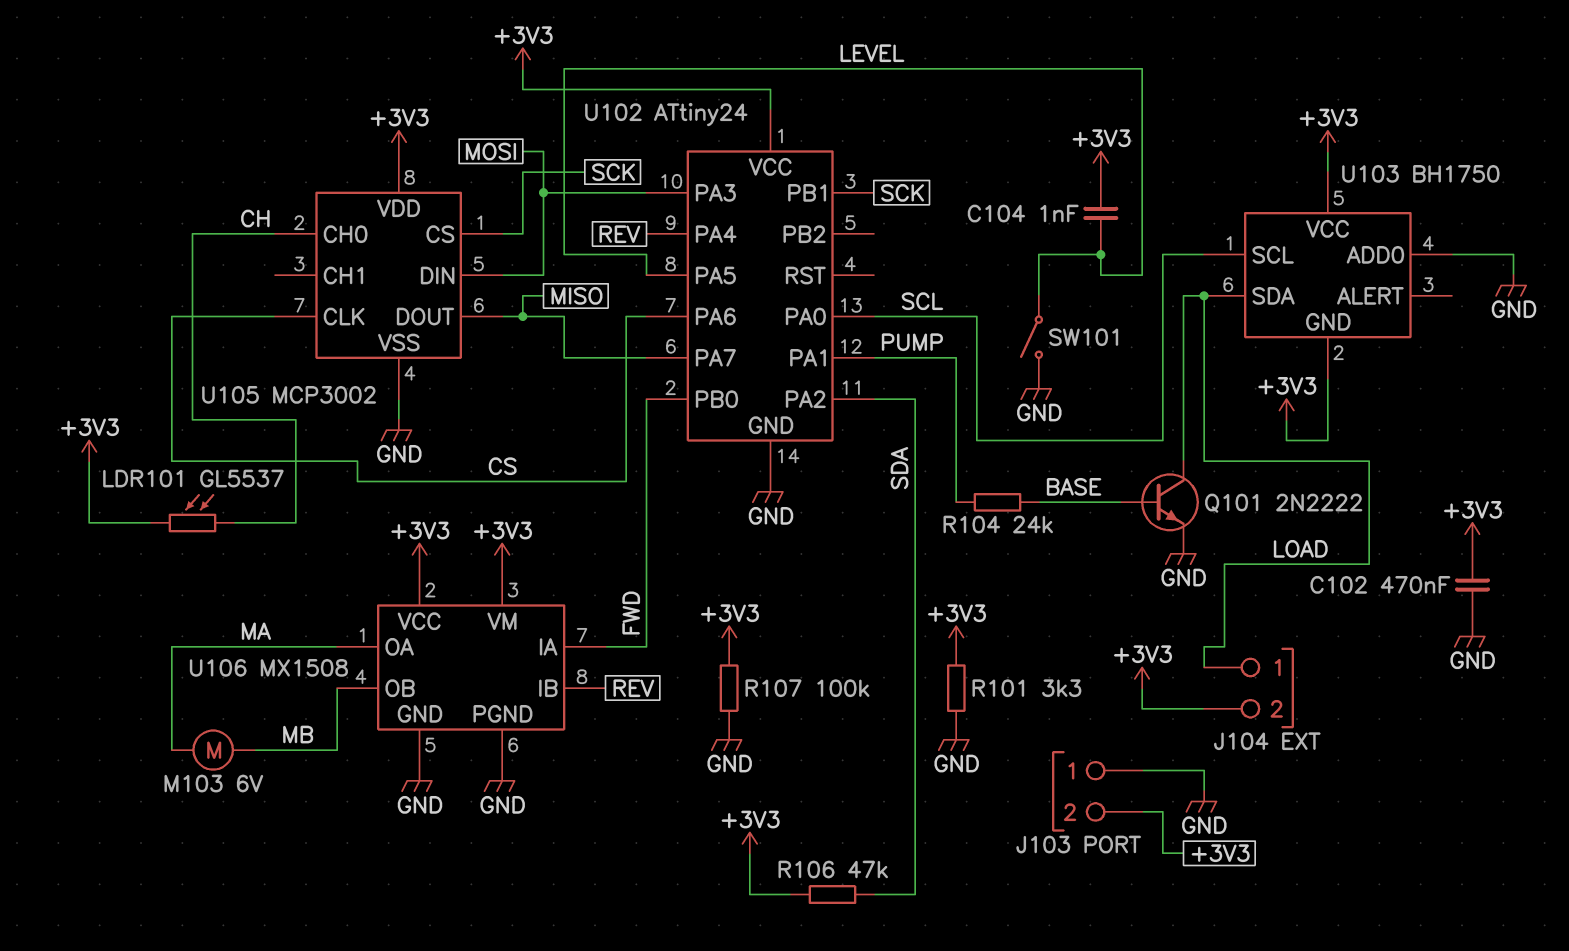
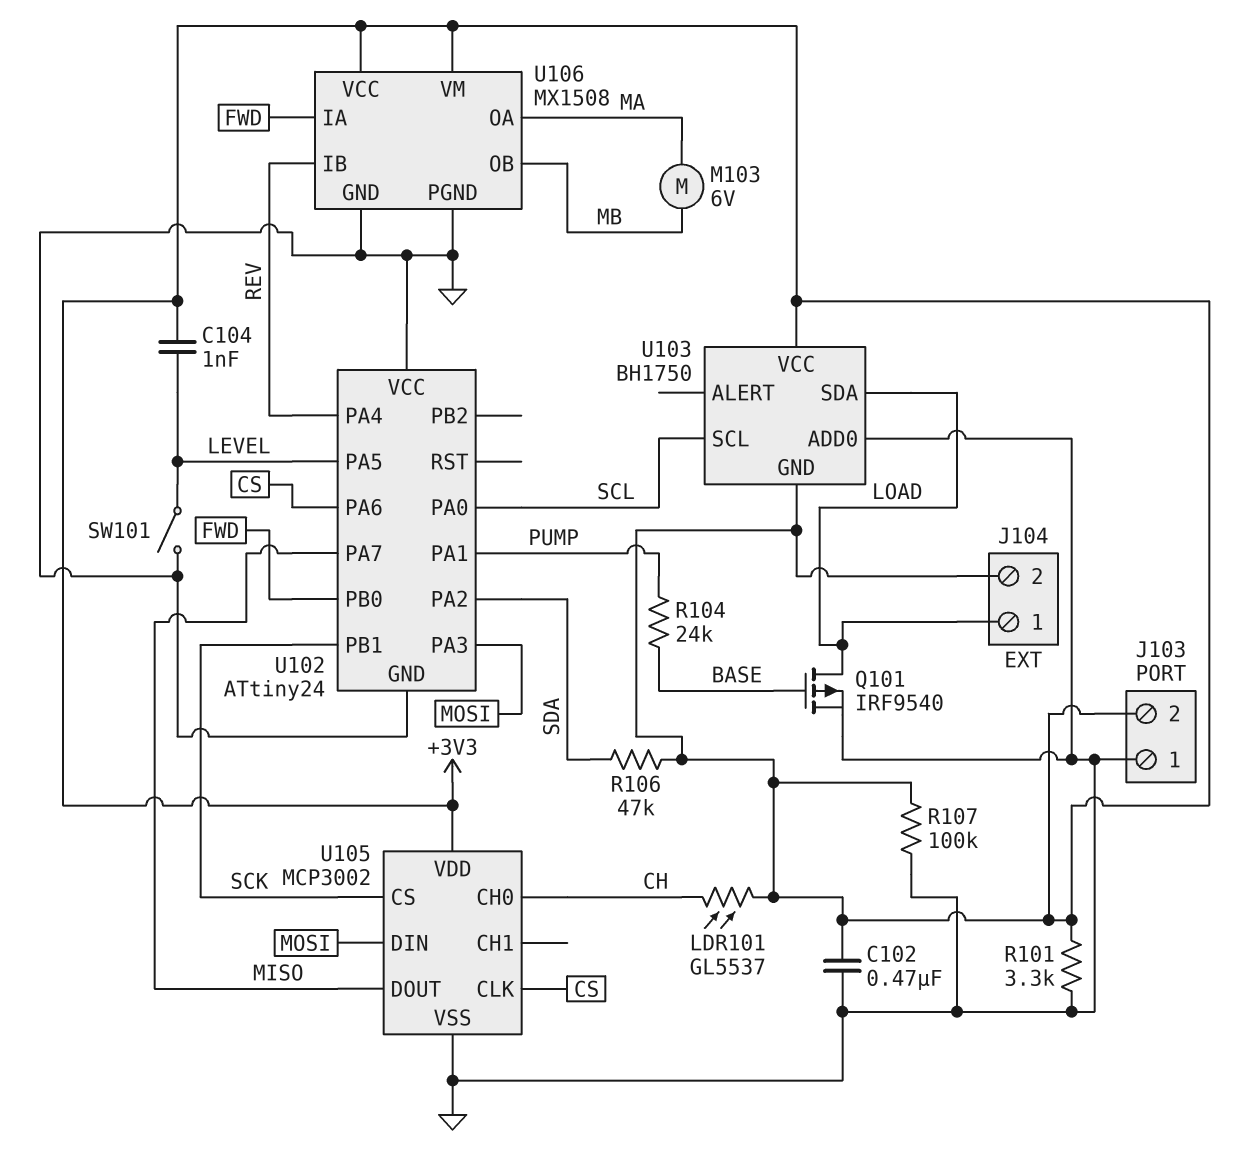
Q101: NPN 2N2222 (B BASE, C LOAD, E GND) -> PMOS IRF9540 (G BASE, D LOAD, S GND)
U102 pin VCC: +3V3 -> GND

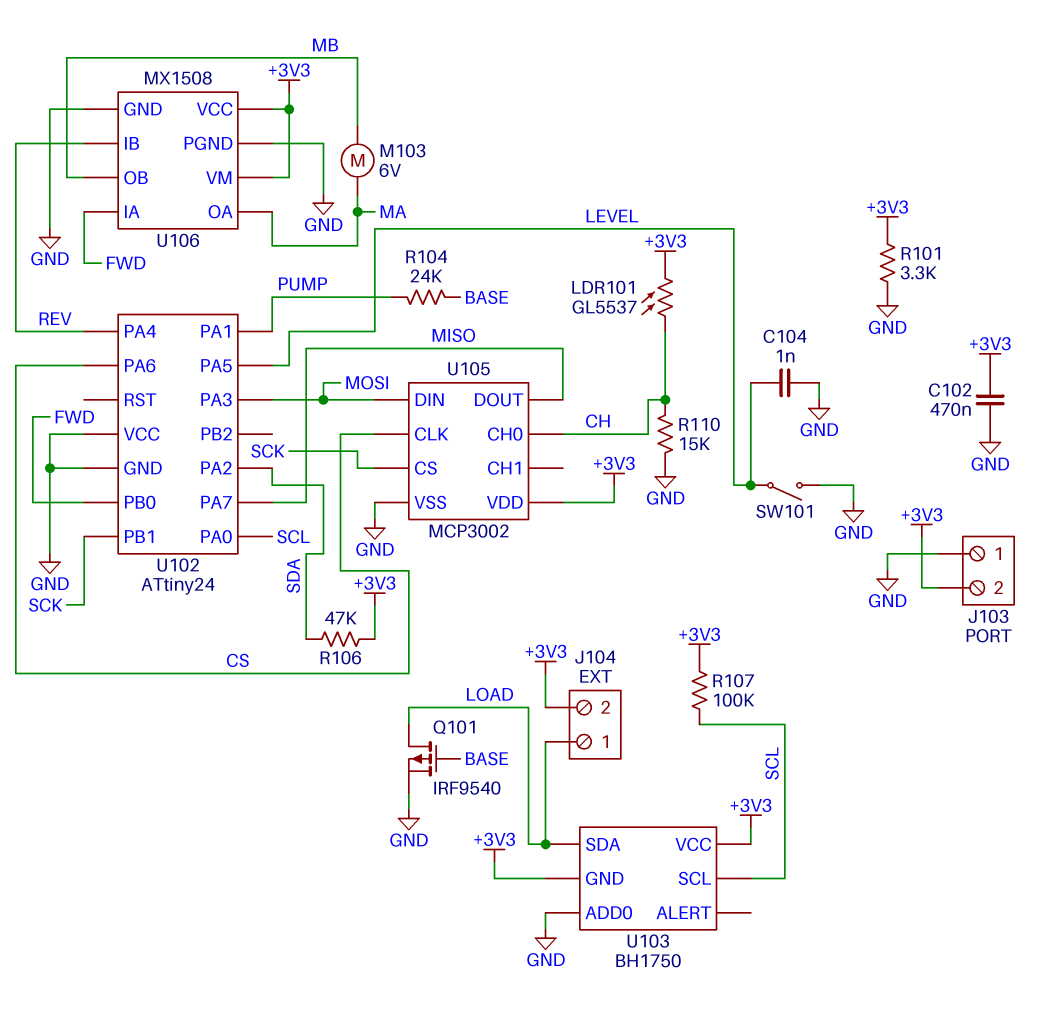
C104: 1nF (+3V3, LEVEL) -> 1nF (GND, LEVEL)
R107: 100k (+3V3, GND) -> 100k (+3V3, SCL)
R110: none -> 15k (CH, GND)

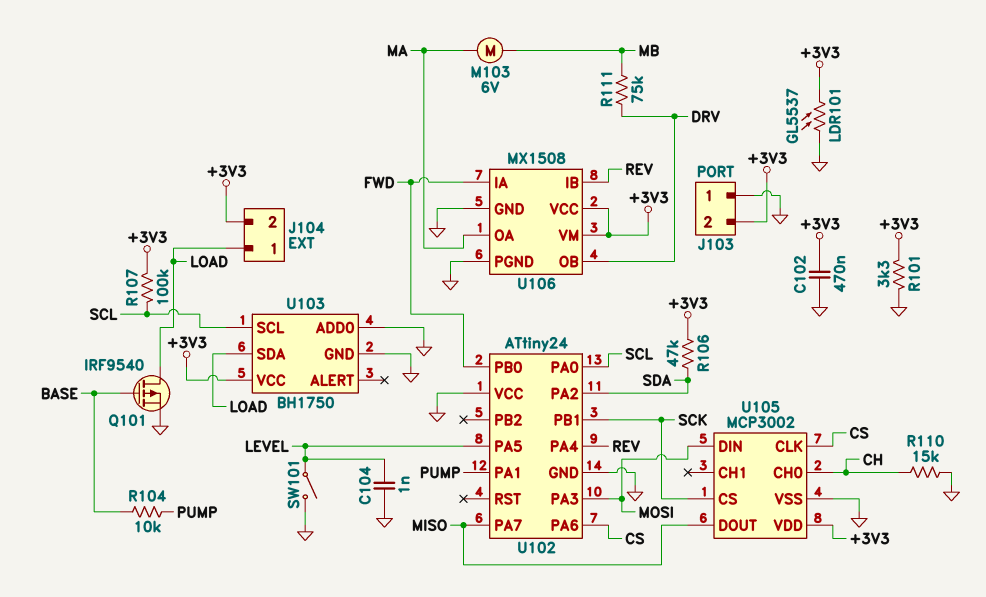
LDR101: GL5537 (+3V3, CH) -> GL5537 (+3V3, GND)
R104: 24k (BASE, PUMP) -> 10k (BASE, PUMP)
R111: none -> 75k (DRV, MB)
U103 pin GND: +3V3 -> GND
U106 pin OB: MB -> DRV

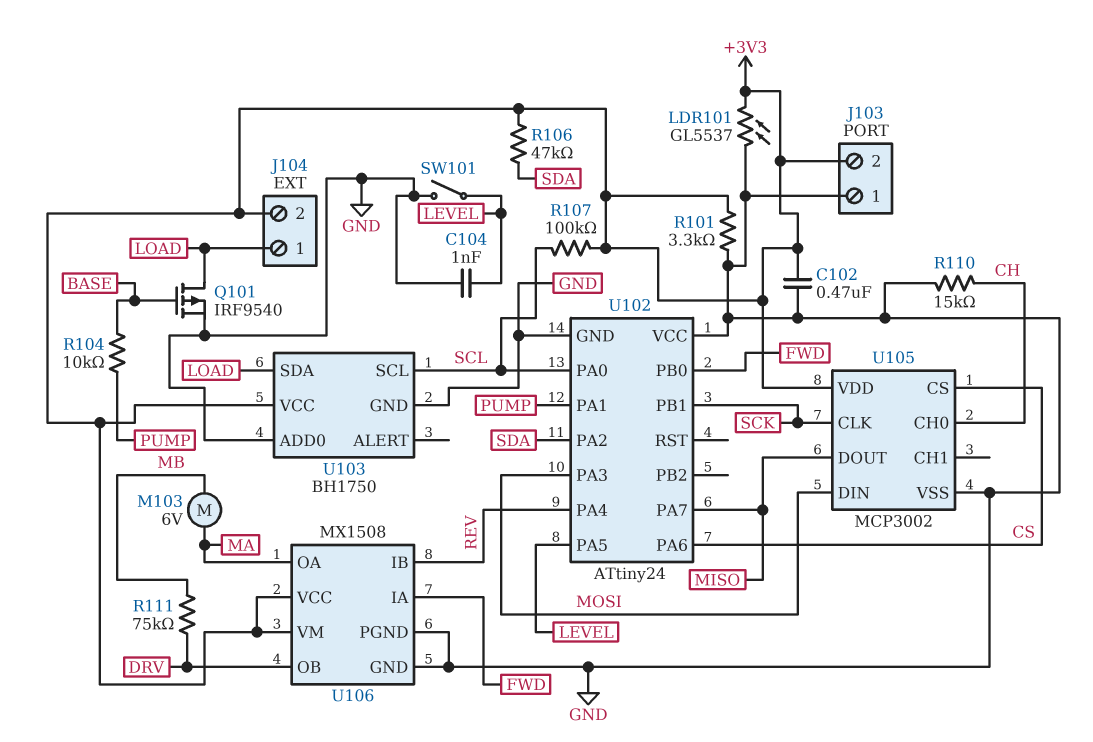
U105 pin CLK: CS -> SCK
U105 pin CS: SCK -> CS

